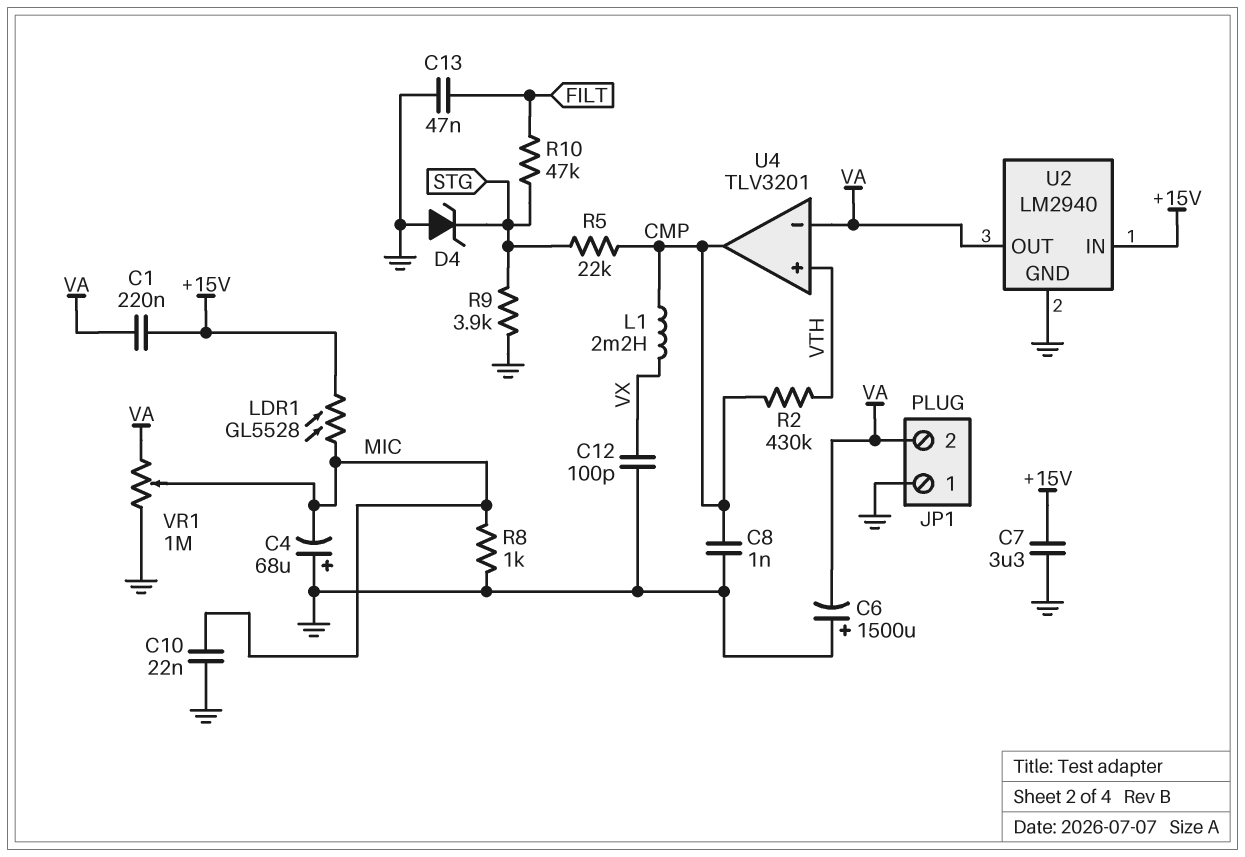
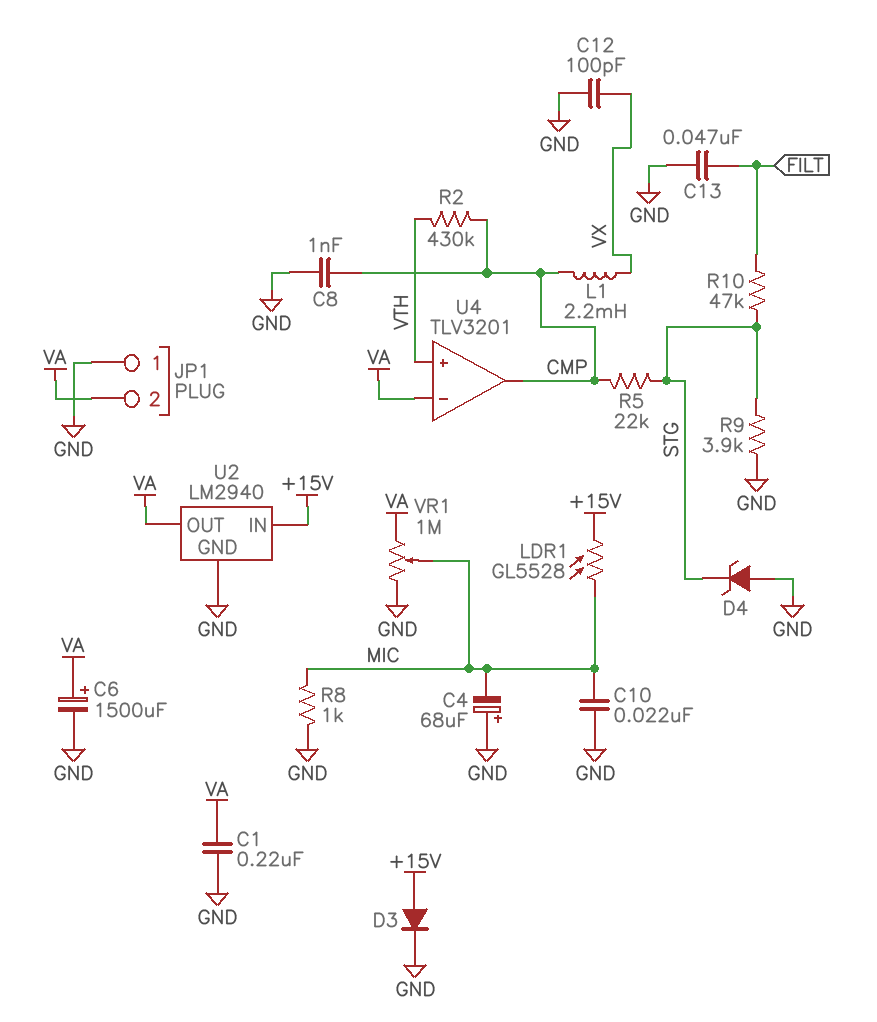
C1: 220nF (+15V, VA) -> 220nF (GND, VA)
C6: 1500uF (plus GND, minus VA) -> 1500uF (plus VA, minus GND)
C7: 3.3uF (+15V, GND) -> none
D3: none -> diode (A +15V, K GND)

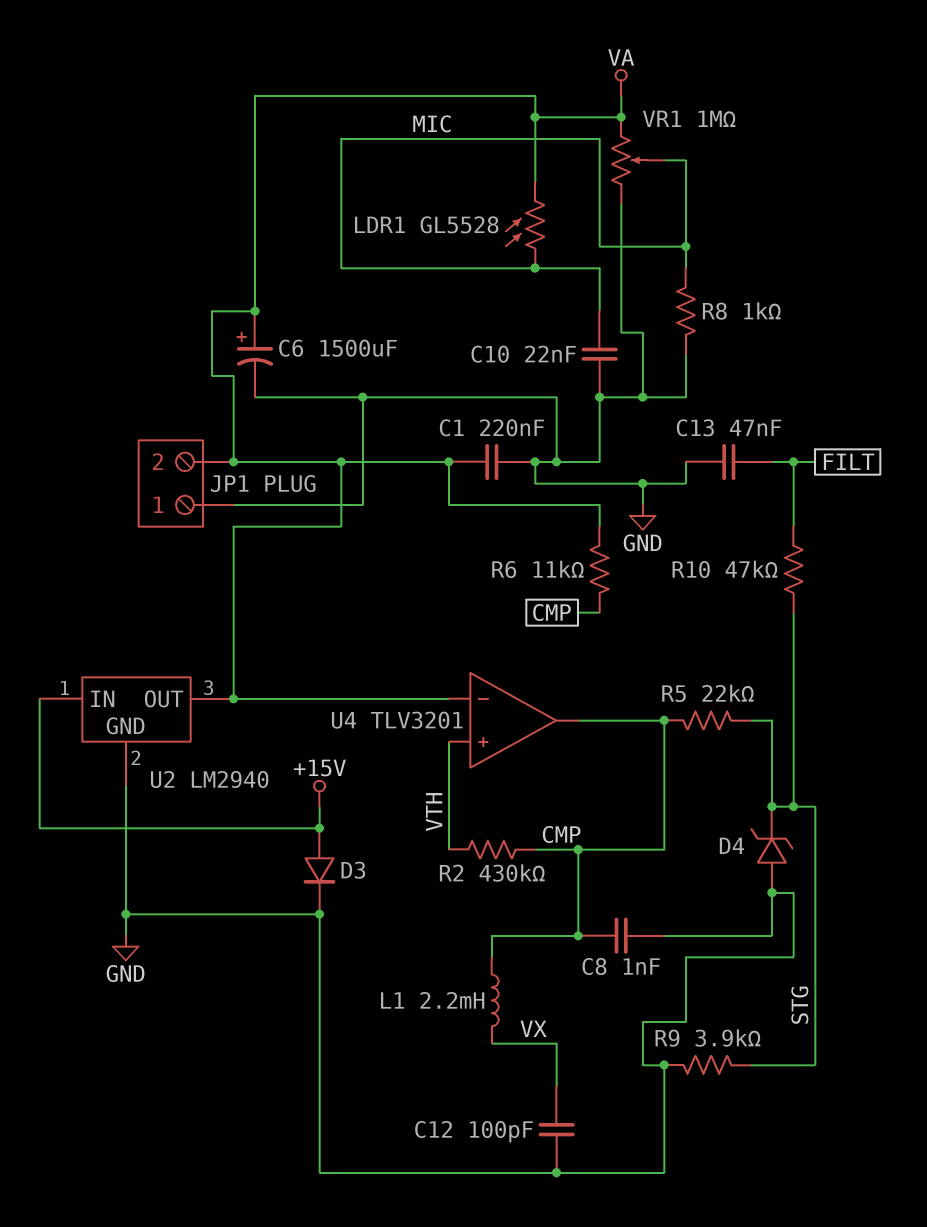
C4: 68uF (plus GND, minus MIC) -> none
LDR1: GL5528 (+15V, MIC) -> GL5528 (MIC, VA)
R6: none -> 11k (CMP, VA)

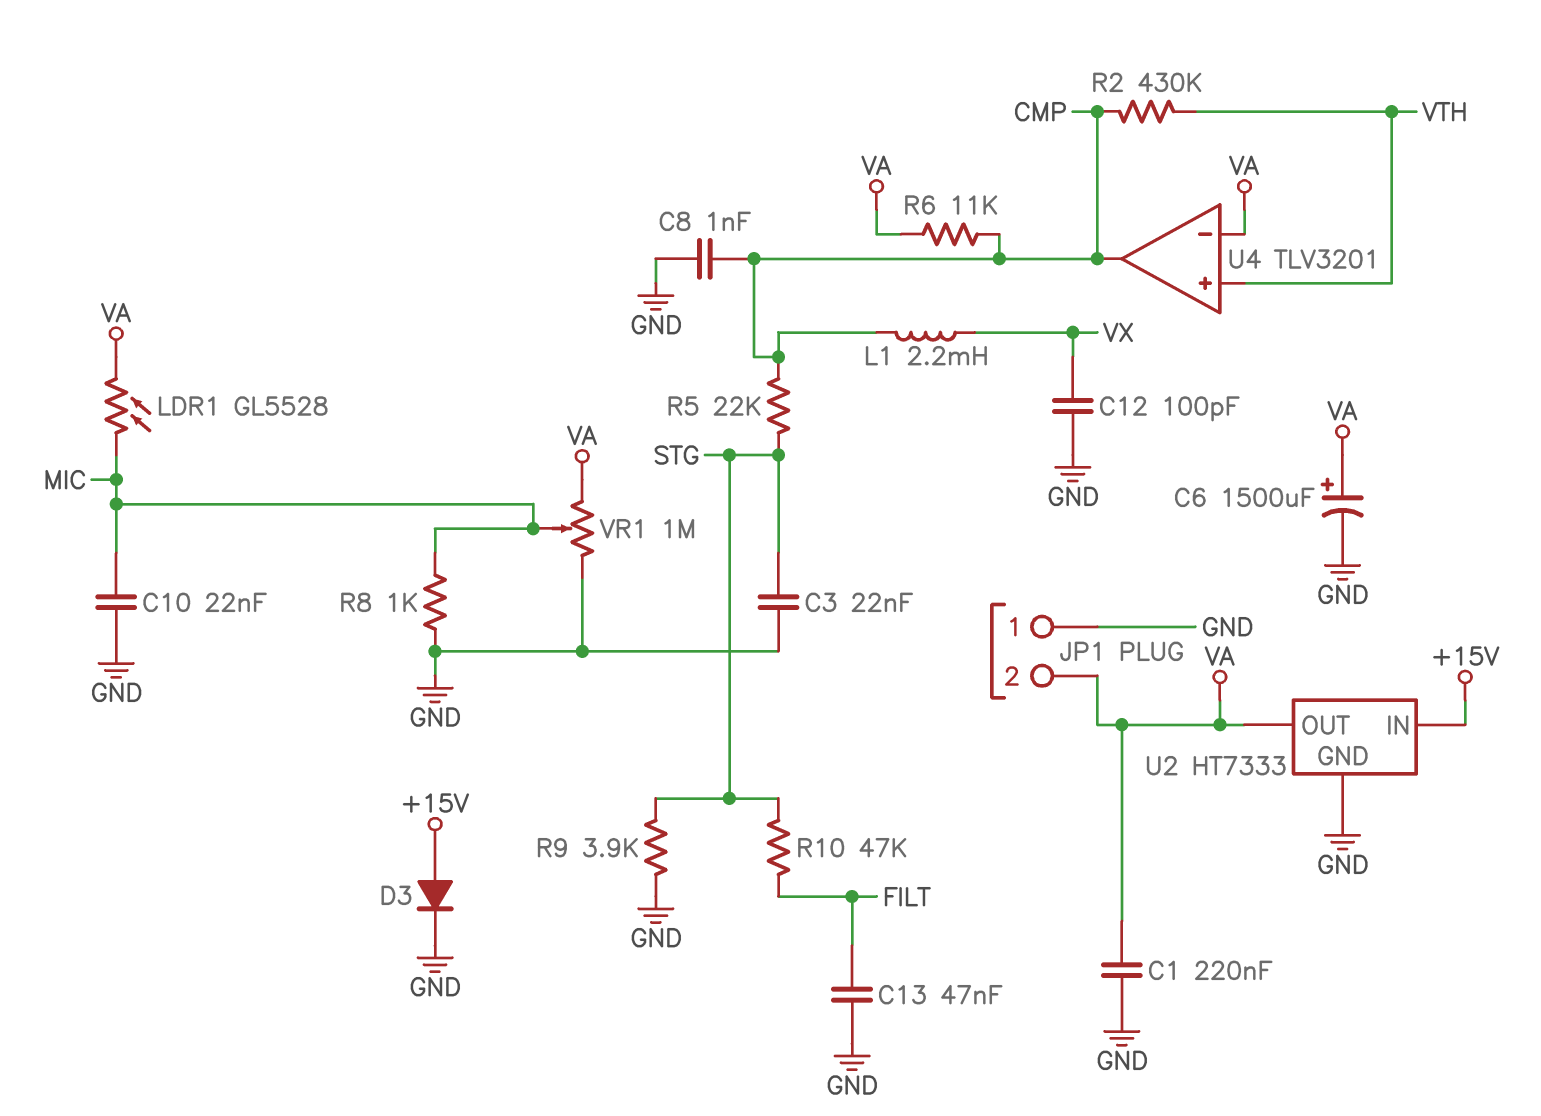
C3: none -> 22nF (GND, STG)
D4: zener (A GND, K STG) -> none
U2: LM2940 -> HT7333

